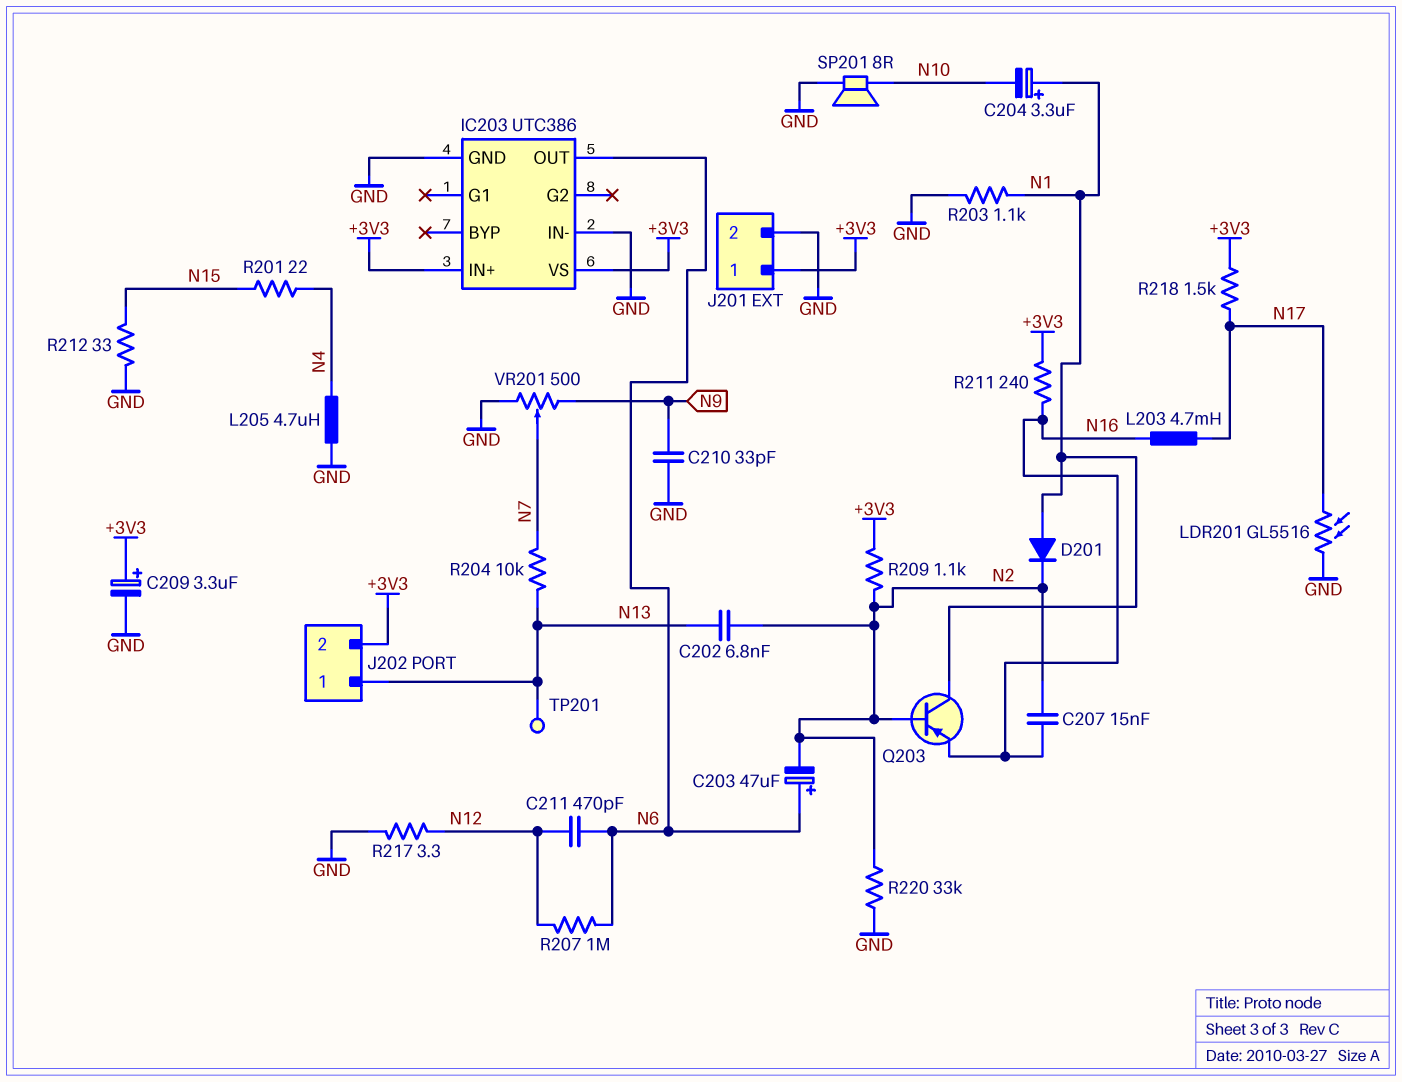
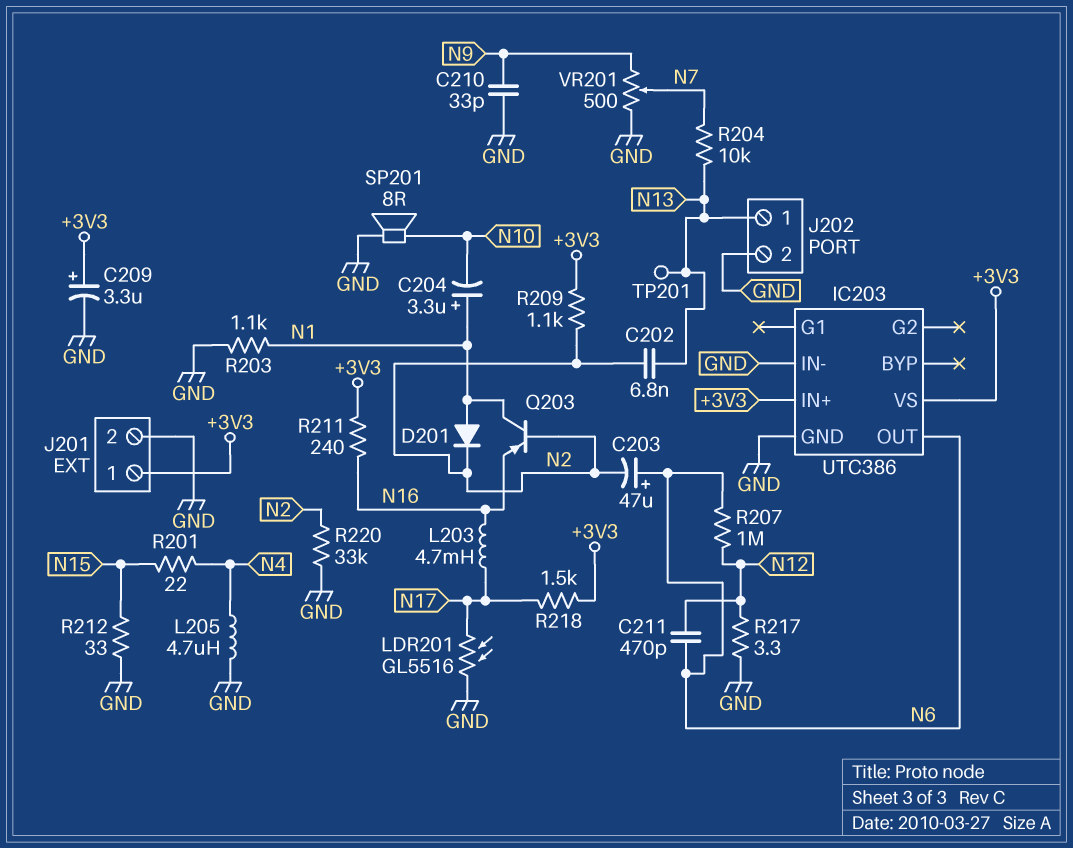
C207: 15nF (N2, N16) -> none
J202 pin 2: +3V3 -> GND

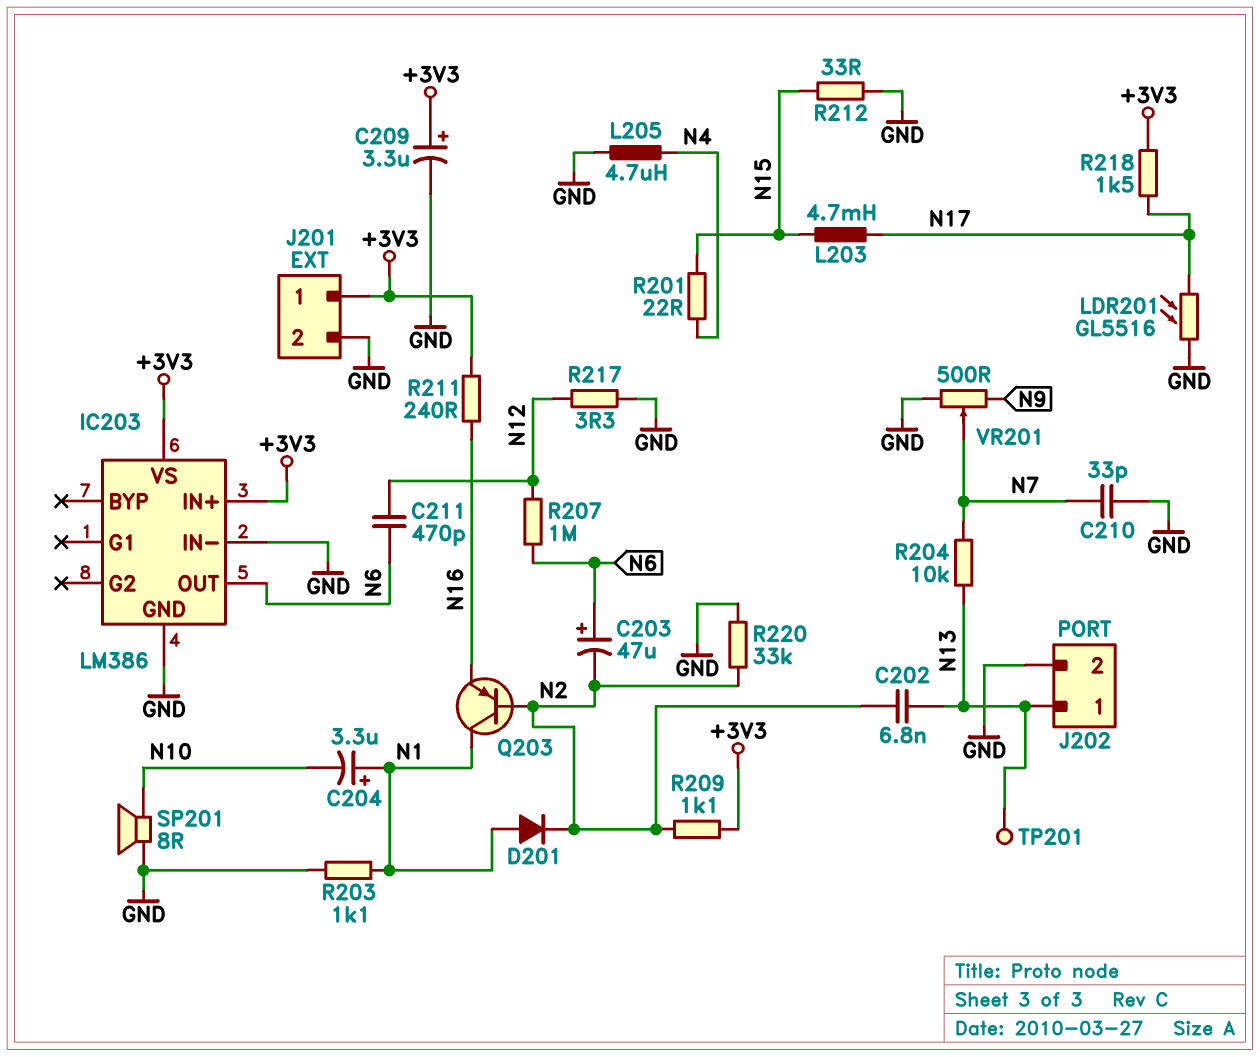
C210: 33pF (GND, N9) -> 33pF (GND, N7)
IC203: UTC386 -> LM386
L203: 4.7mH (N16, N17) -> 4.7mH (N15, N17)

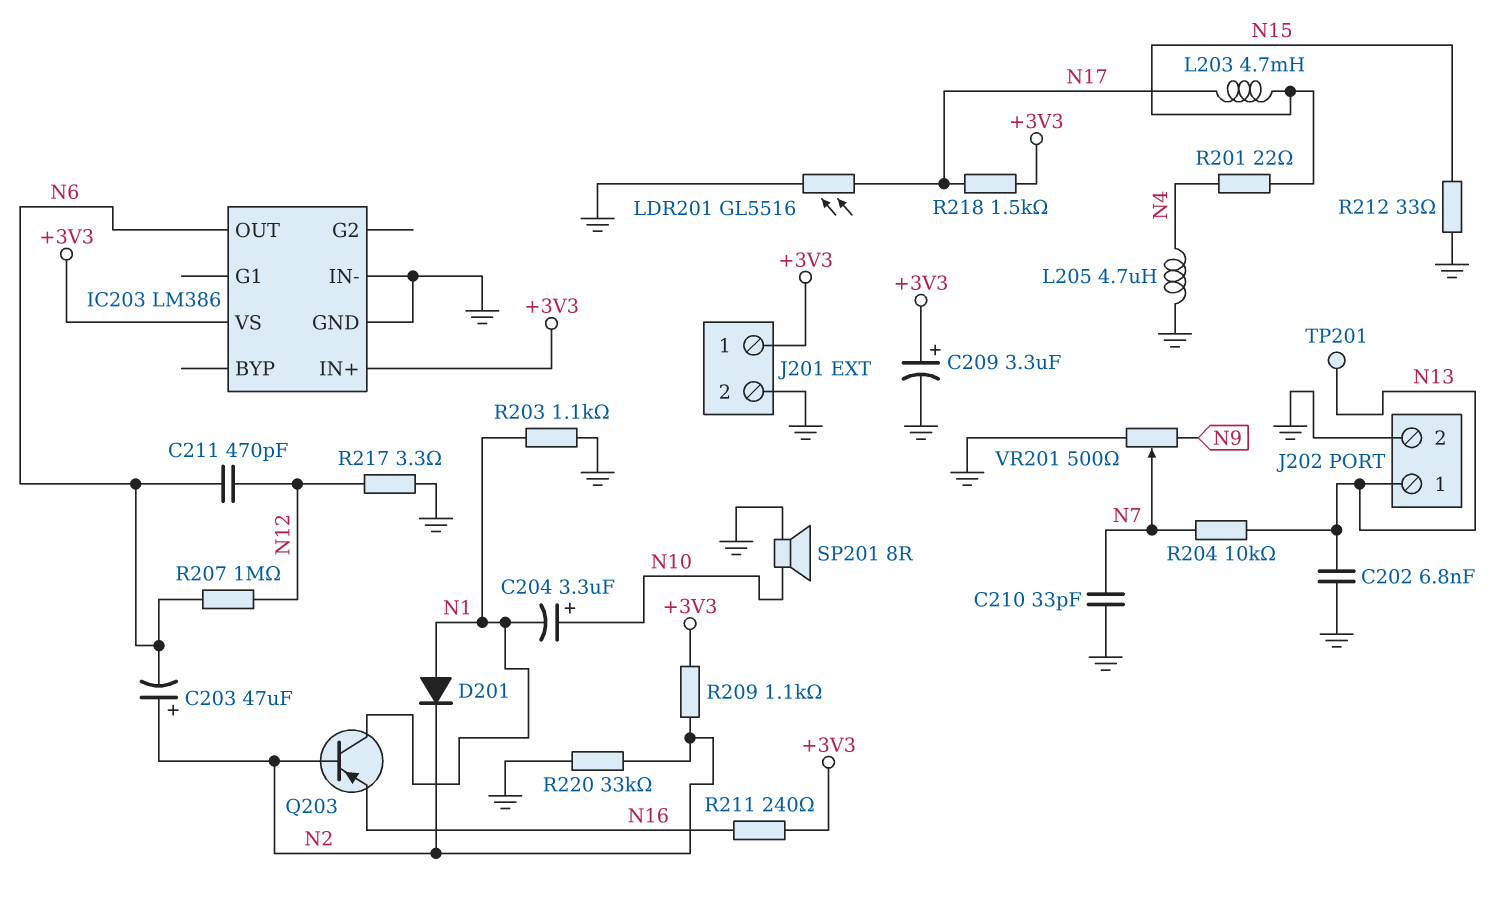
C202: 6.8nF (N2, N13) -> 6.8nF (GND, N13)
C203: 47uF (plus N6, minus N2) -> 47uF (plus N2, minus N6)
C204: 3.3uF (plus N1, minus N10) -> 3.3uF (plus N10, minus N1)

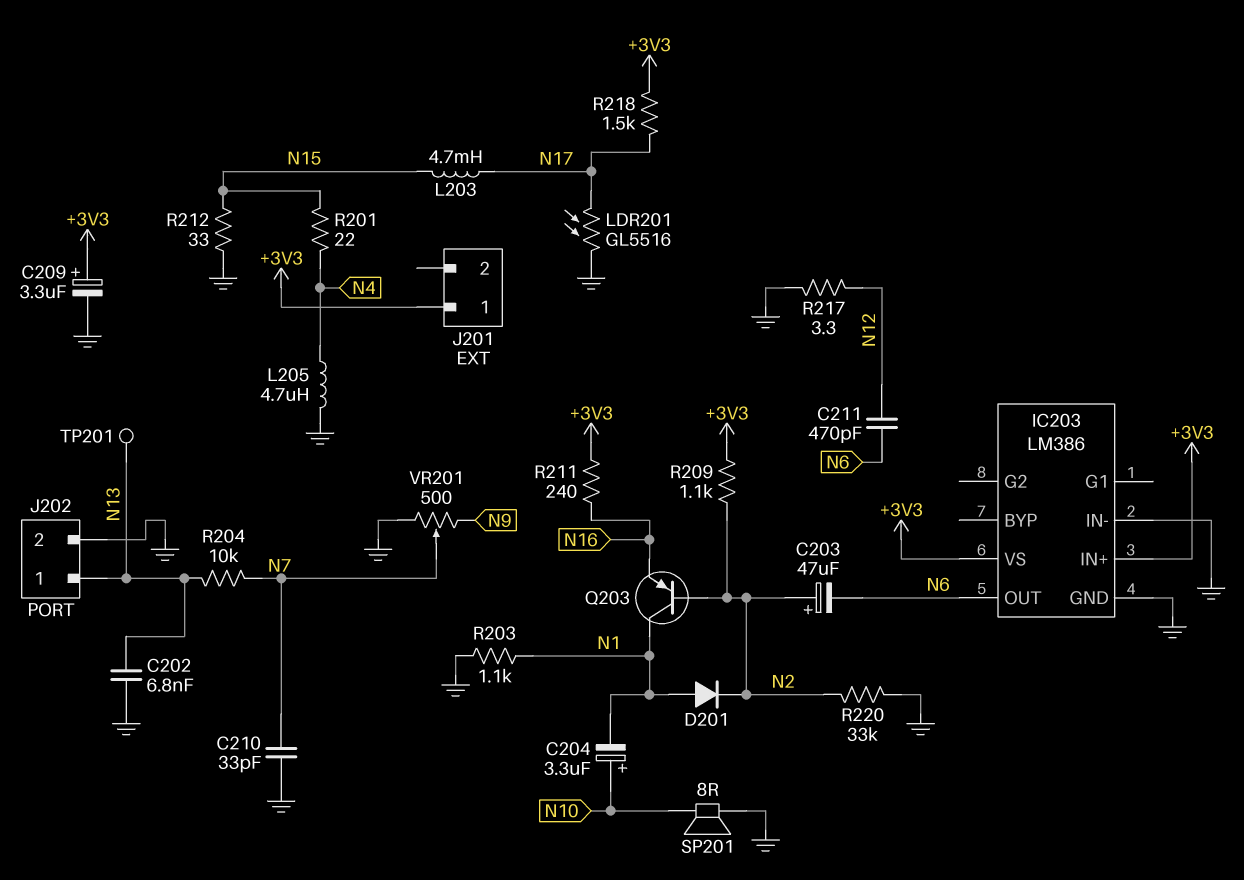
J201 pin 2: GND -> none
R207: 1M (N6, N12) -> none

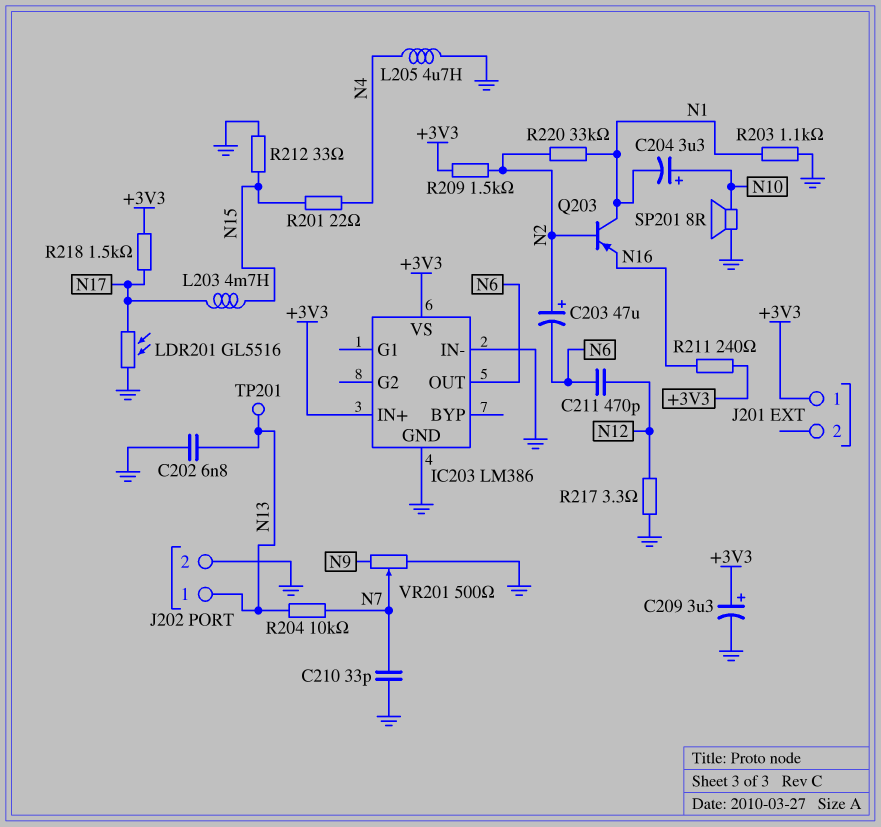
D201: diode (A N1, K N2) -> none
R209: 1.1k (+3V3, N2) -> 1.5k (+3V3, N2)
R220: 33k (GND, N2) -> 33k (N1, N2)

